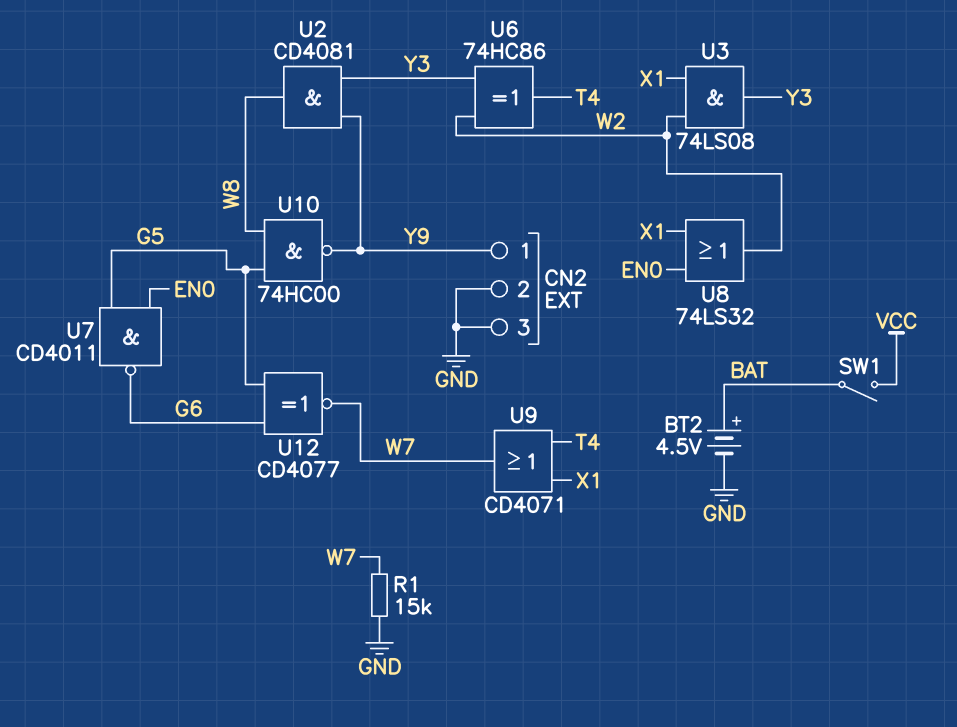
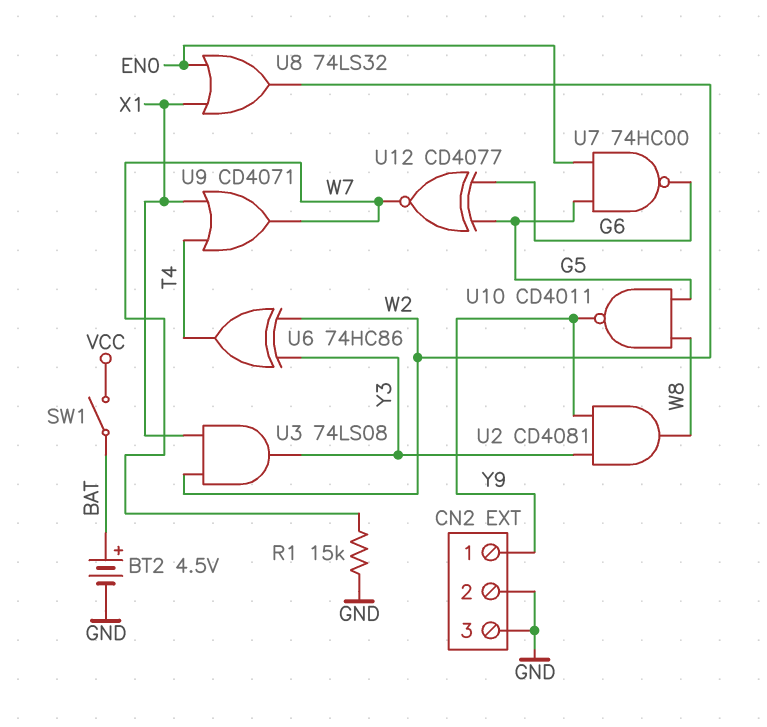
U7: NAND CD4011 (in EN0, in G5, out G6) -> NAND 74HC00 (in EN0, in G5, out G6)
U10: NAND 74HC00 (in G5, in W8, out Y9) -> NAND CD4011 (in G5, in W8, out Y9)

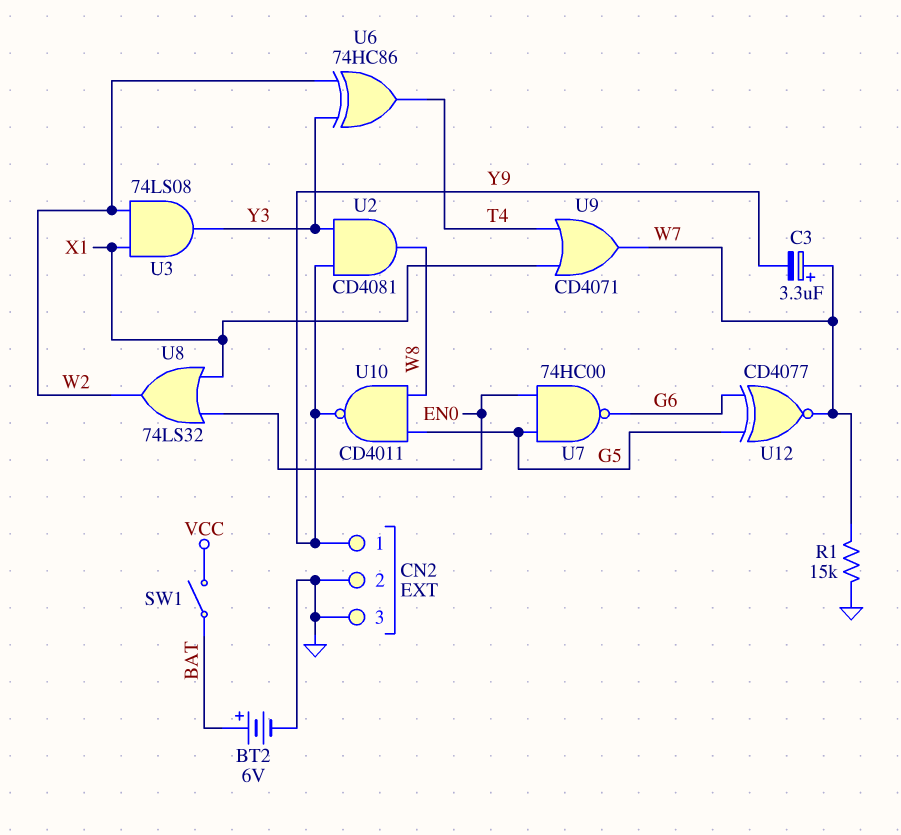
BT2: 4.5V (plus BAT, minus GND) -> 6V (plus BAT, minus GND)
C3: none -> 3.3uF (plus W7, minus Y9)

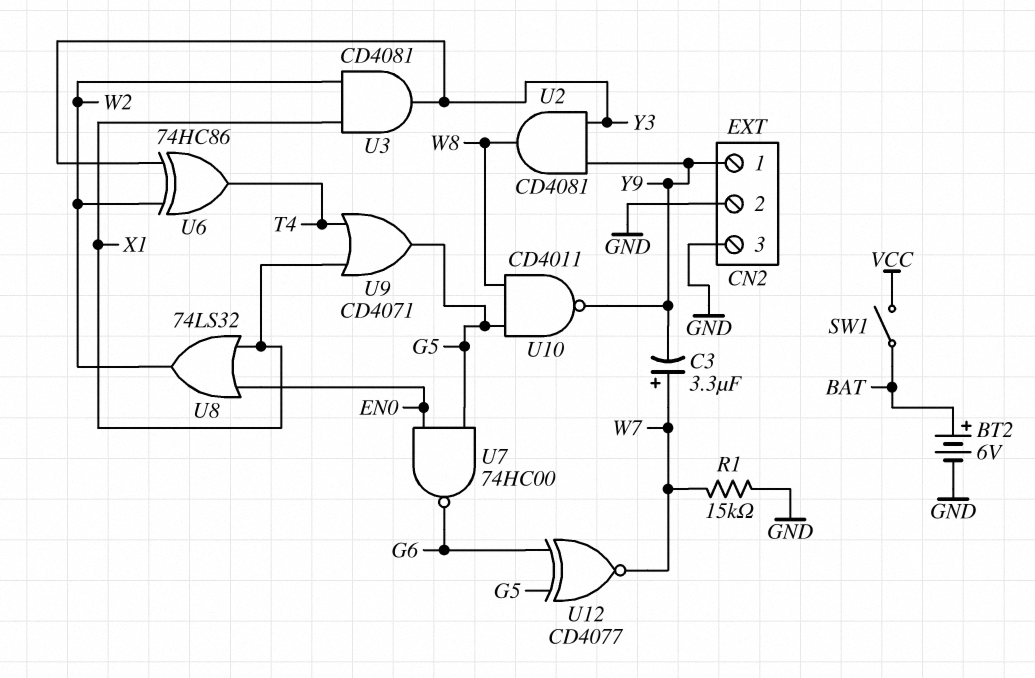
U3: AND 74LS08 (in W2, in X1, out Y3) -> AND CD4081 (in W2, in X1, out Y3)
U9: OR CD4071 (in T4, in X1, out W7) -> OR CD4071 (in T4, in X1, out G5)

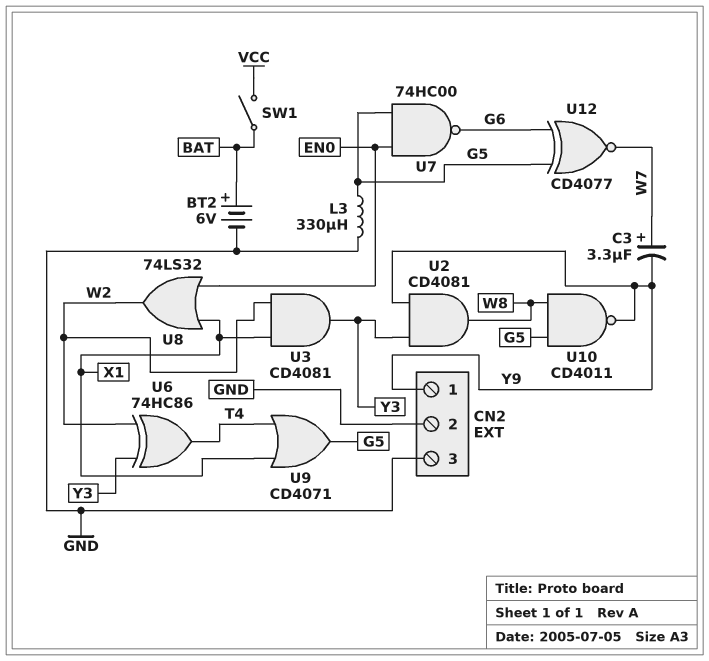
L3: none -> 330uH (G5, GND)
R1: 15k (GND, W7) -> none

